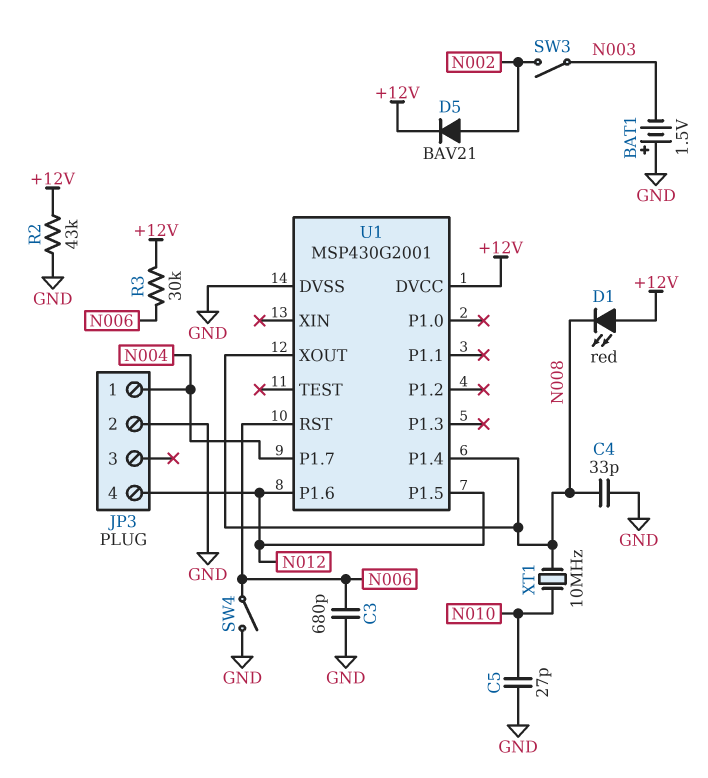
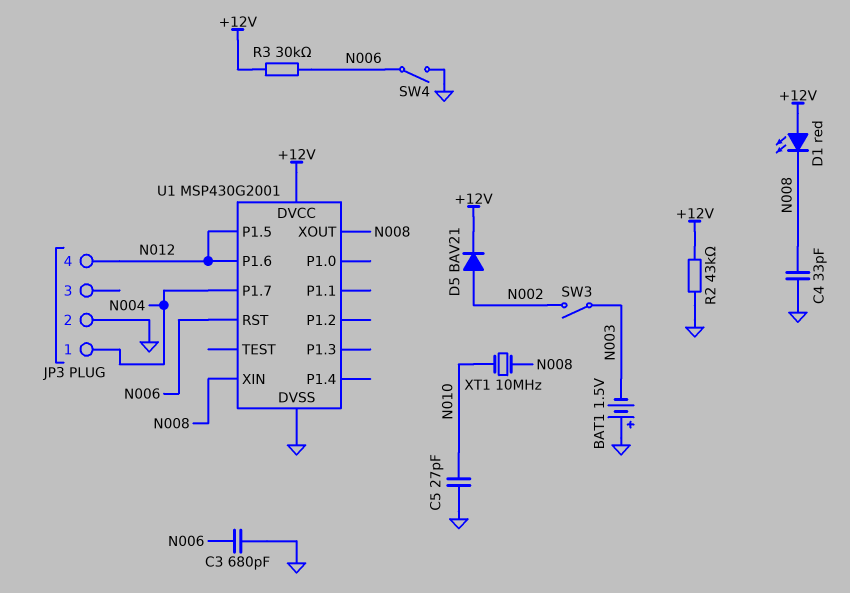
U1 pin P1.4: N008 -> none
U1 pin XIN: none -> N008

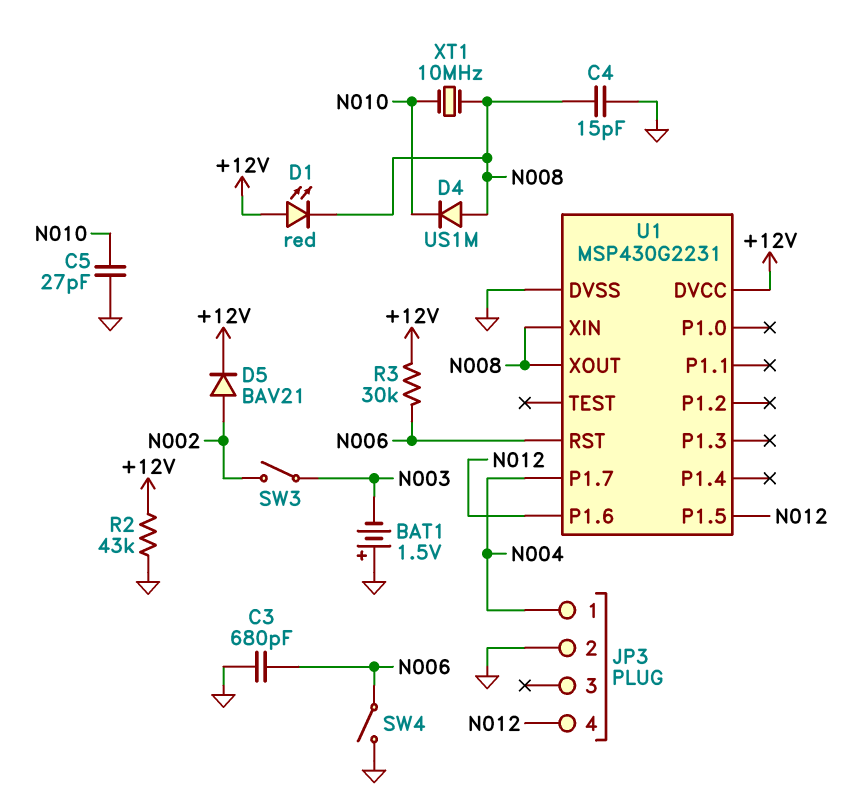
C4: 33pF (GND, N008) -> 15pF (GND, N008)
D4: none -> diode US1M (A N008, K N010)
U1: MSP430G2001 -> MSP430G2231

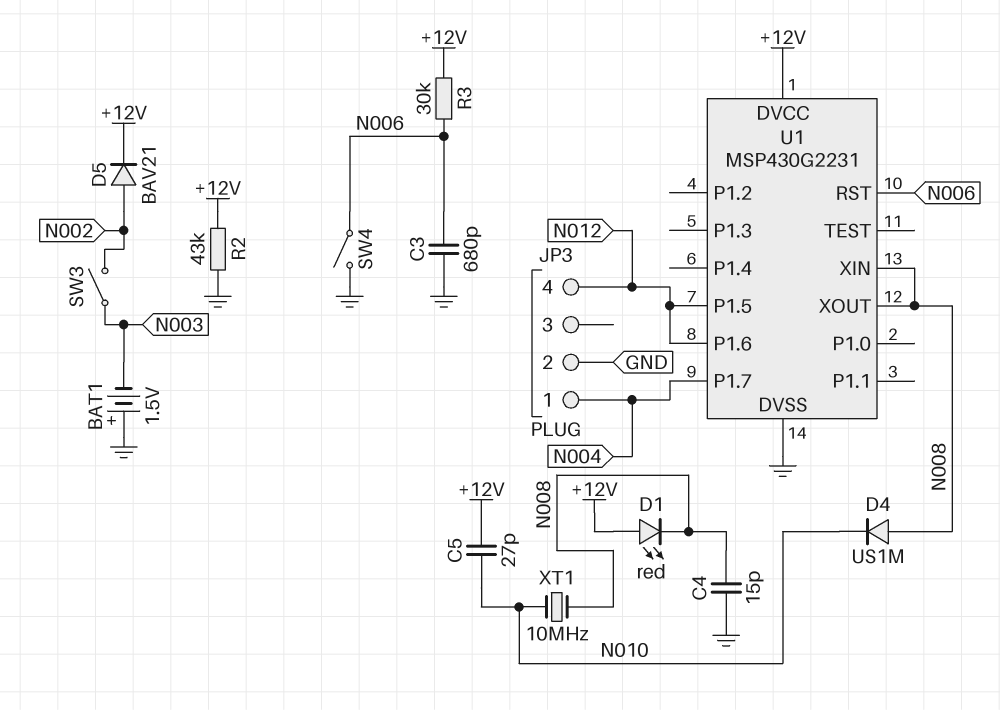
C5: 27pF (GND, N010) -> 27pF (+12V, N010)

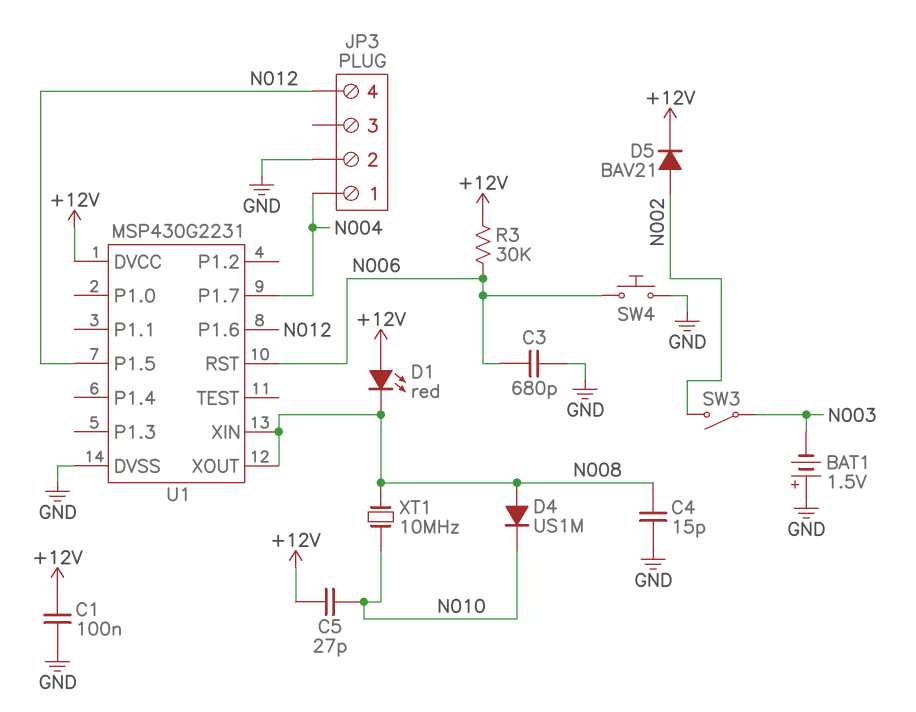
C1: none -> 100nF (+12V, GND)
R2: 43k (+12V, GND) -> none
SW4: switch (GND, N006) -> button (GND, N006)

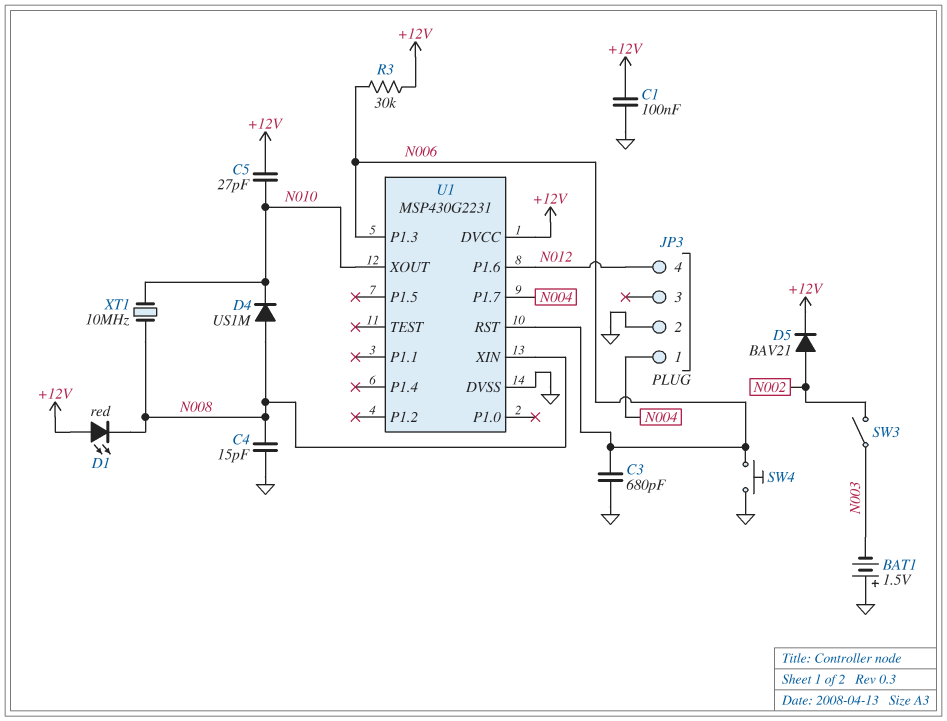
U1 pin P1.3: none -> N006
U1 pin P1.5: N012 -> none
U1 pin XOUT: N008 -> N010

